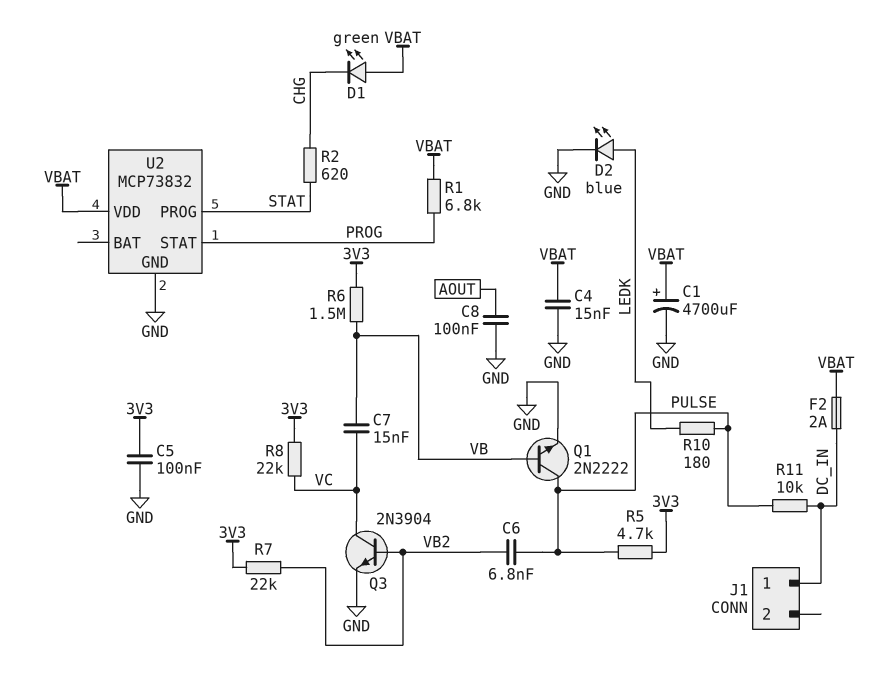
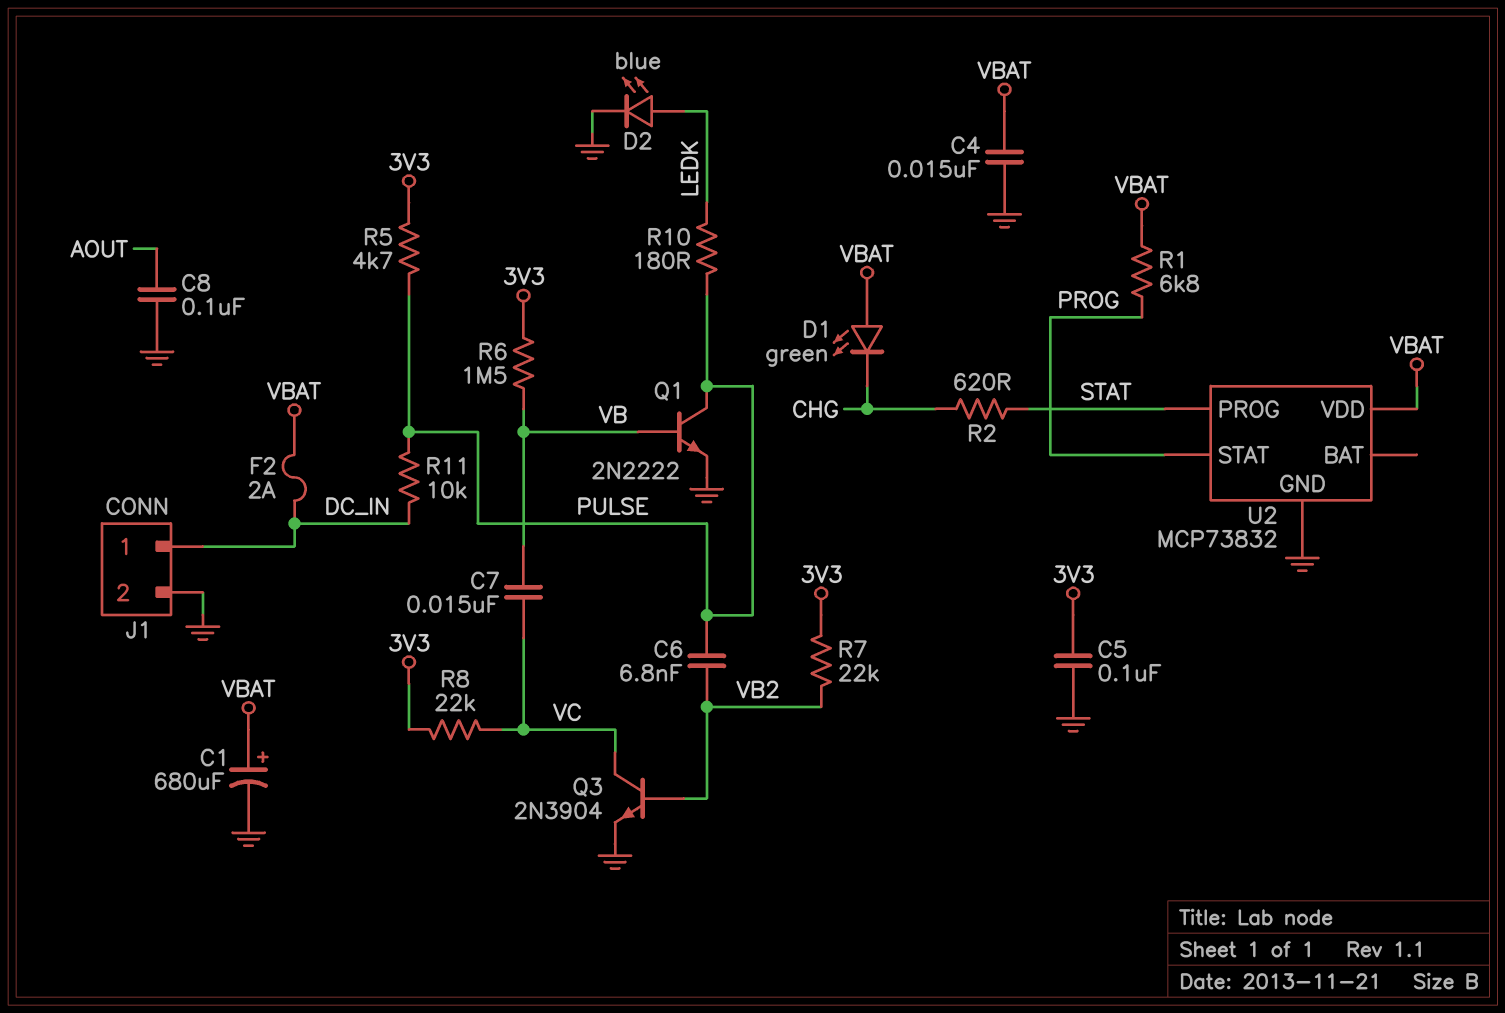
C1: 4700uF (plus VBAT, minus GND) -> 680uF (plus VBAT, minus GND)
J1 pin 2: none -> GND

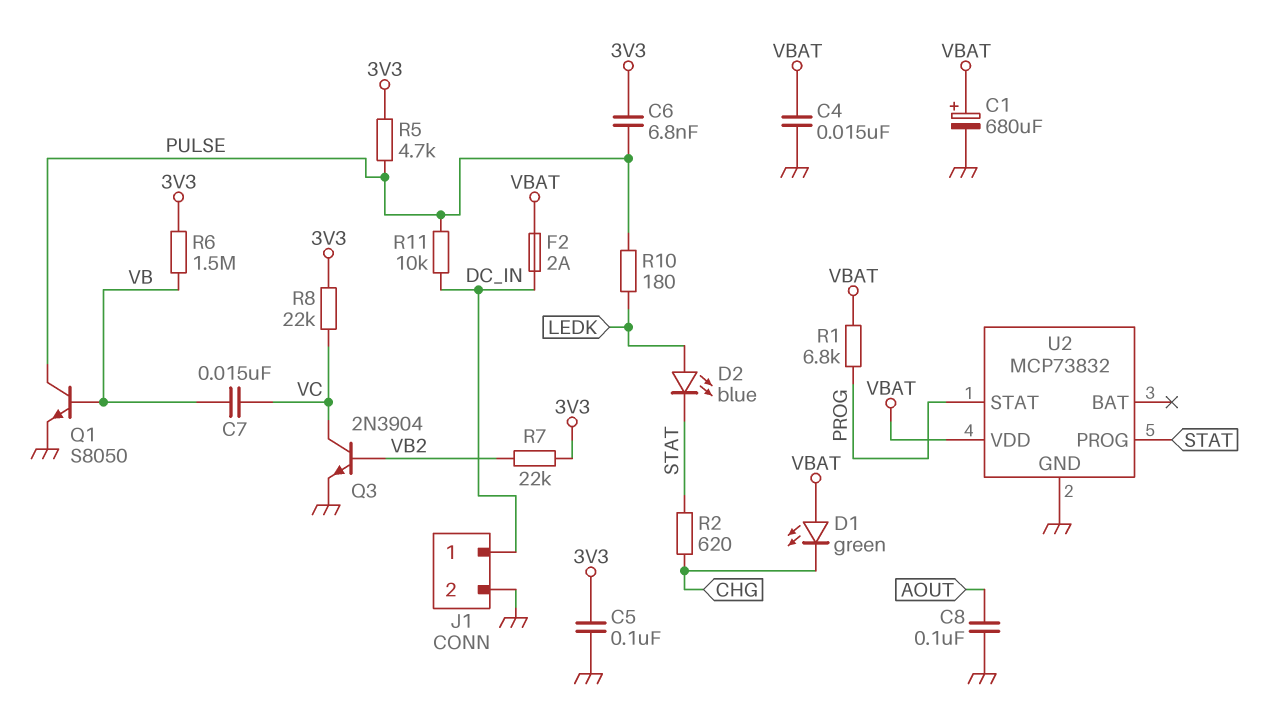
C6: 6.8nF (PULSE, VB2) -> 6.8nF (3V3, PULSE)
D2: LED blue (A LEDK, K GND) -> LED blue (A LEDK, K STAT)
Q1: NPN 2N2222 (B VB, C PULSE, E GND) -> NPN S8050 (B VB, C PULSE, E GND)

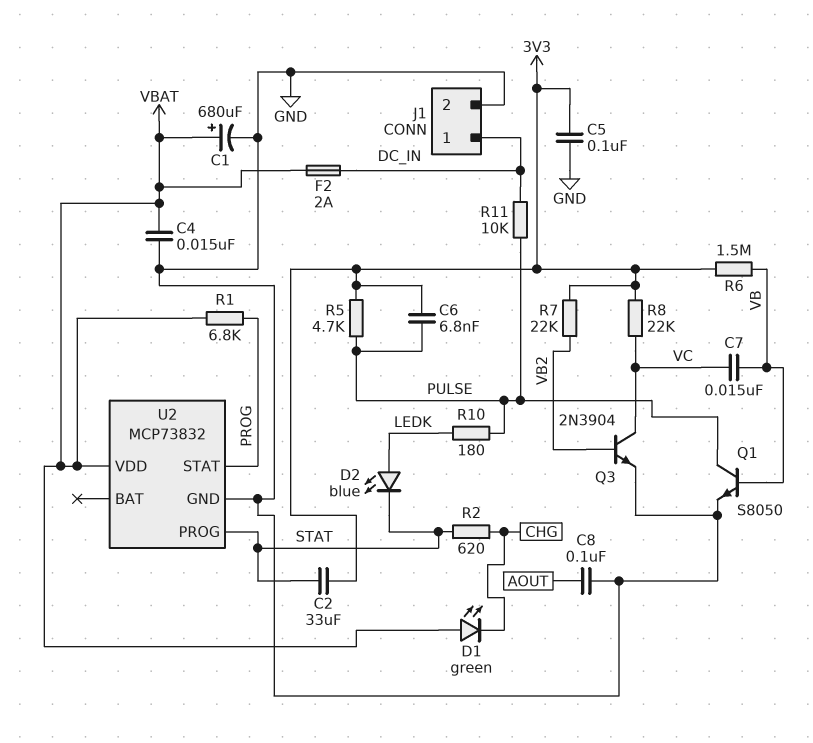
C2: none -> 33uF (3V3, STAT)

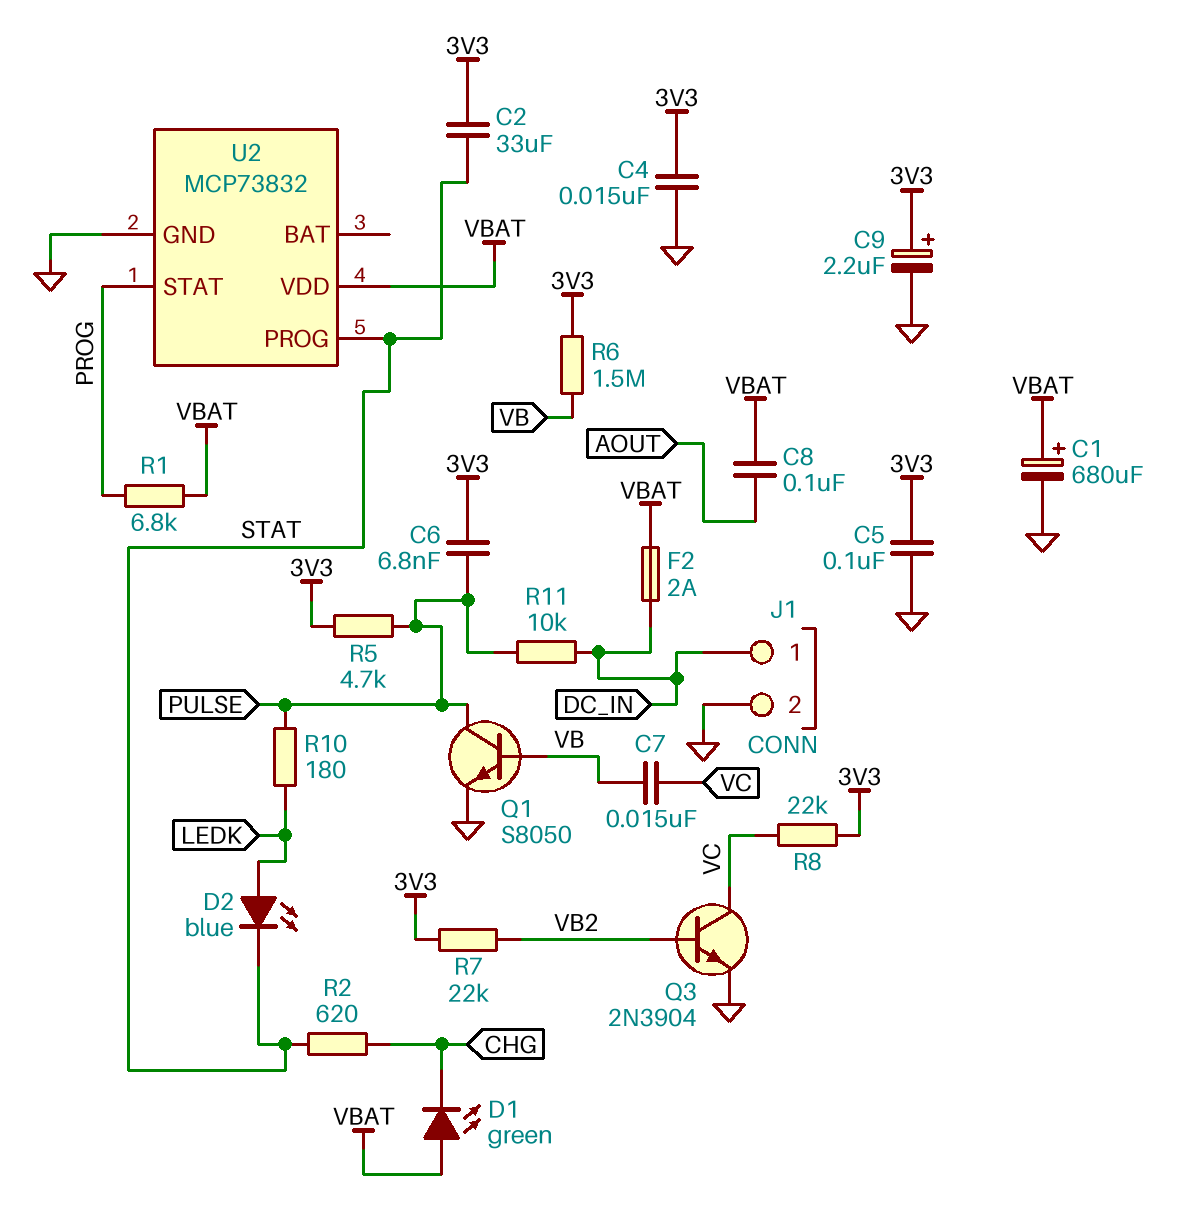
C4: 15nF (GND, VBAT) -> 15nF (3V3, GND)
C8: 100nF (AOUT, GND) -> 100nF (AOUT, VBAT)
C9: none -> 2.2uF (plus 3V3, minus GND)

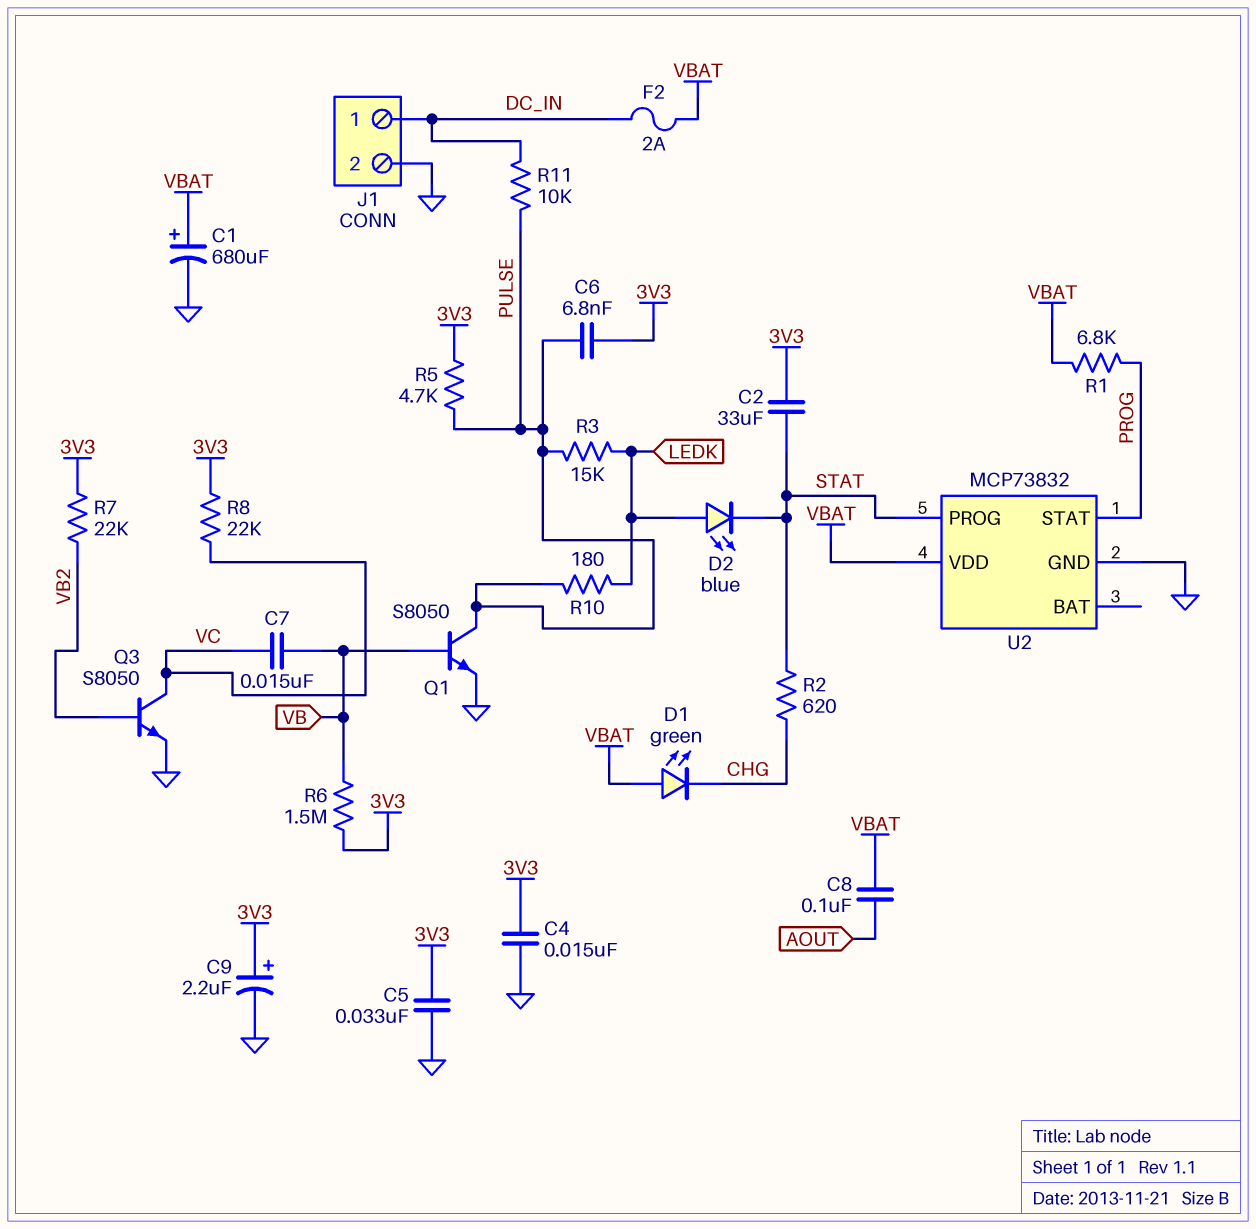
C5: 100nF (3V3, GND) -> 33nF (3V3, GND)
Q3: NPN 2N3904 (B VB2, C VC, E GND) -> NPN S8050 (B VB2, C VC, E GND)
R3: none -> 15k (LEDK, PULSE)

